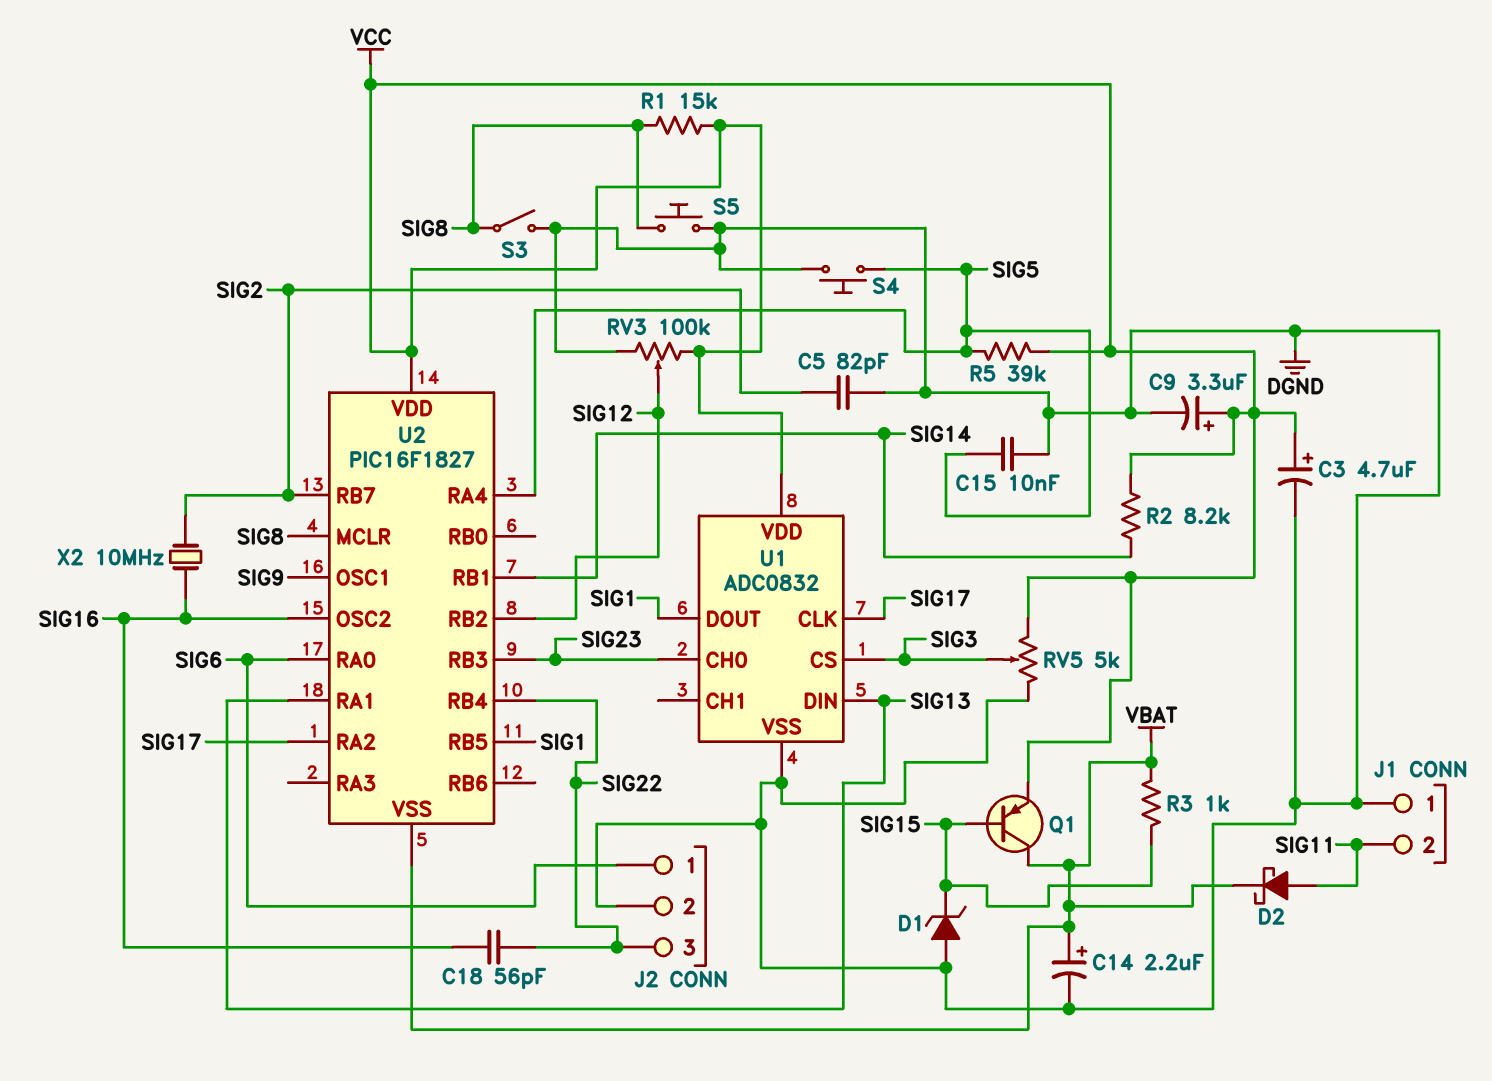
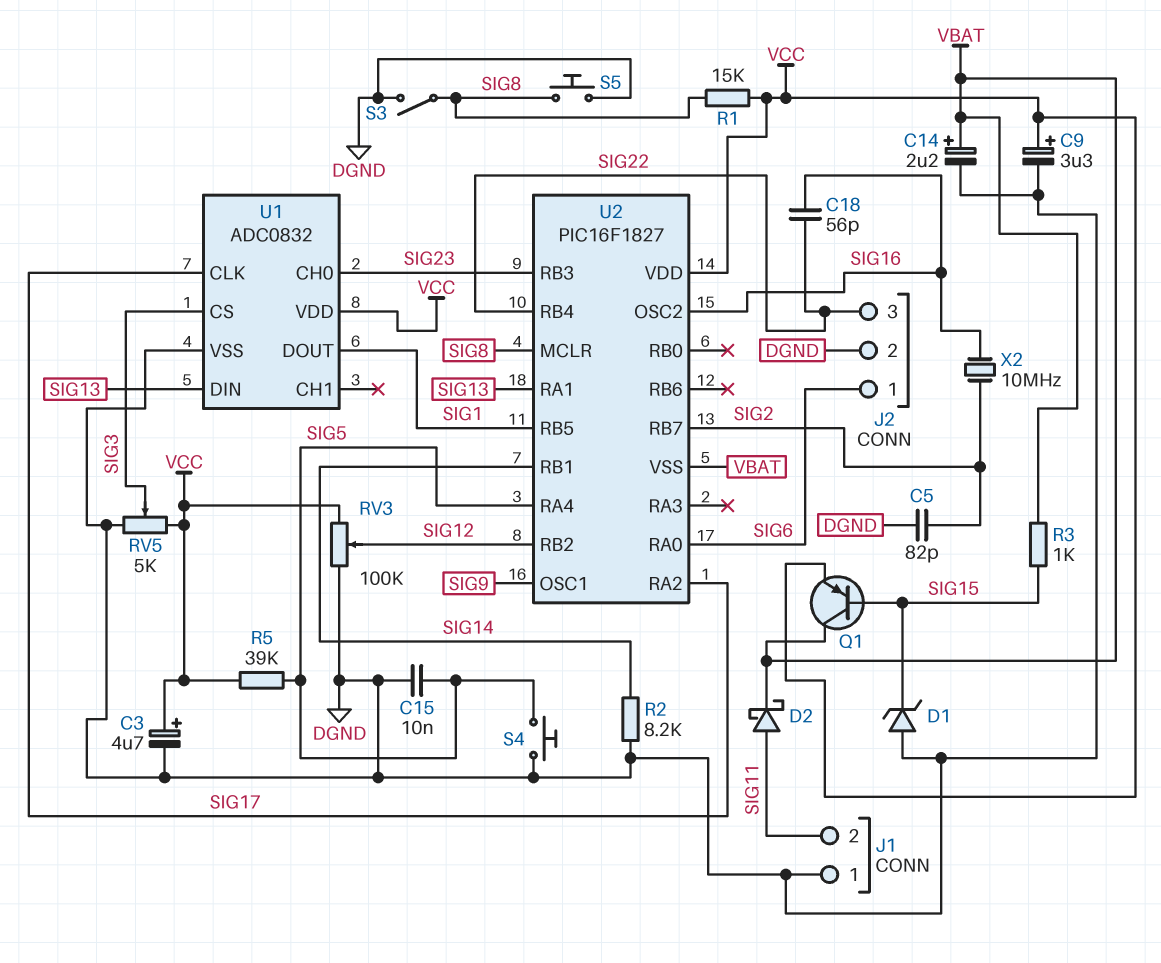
R2: 8.2k (SIG14, VCC) -> 8.2k (DGND, SIG14)

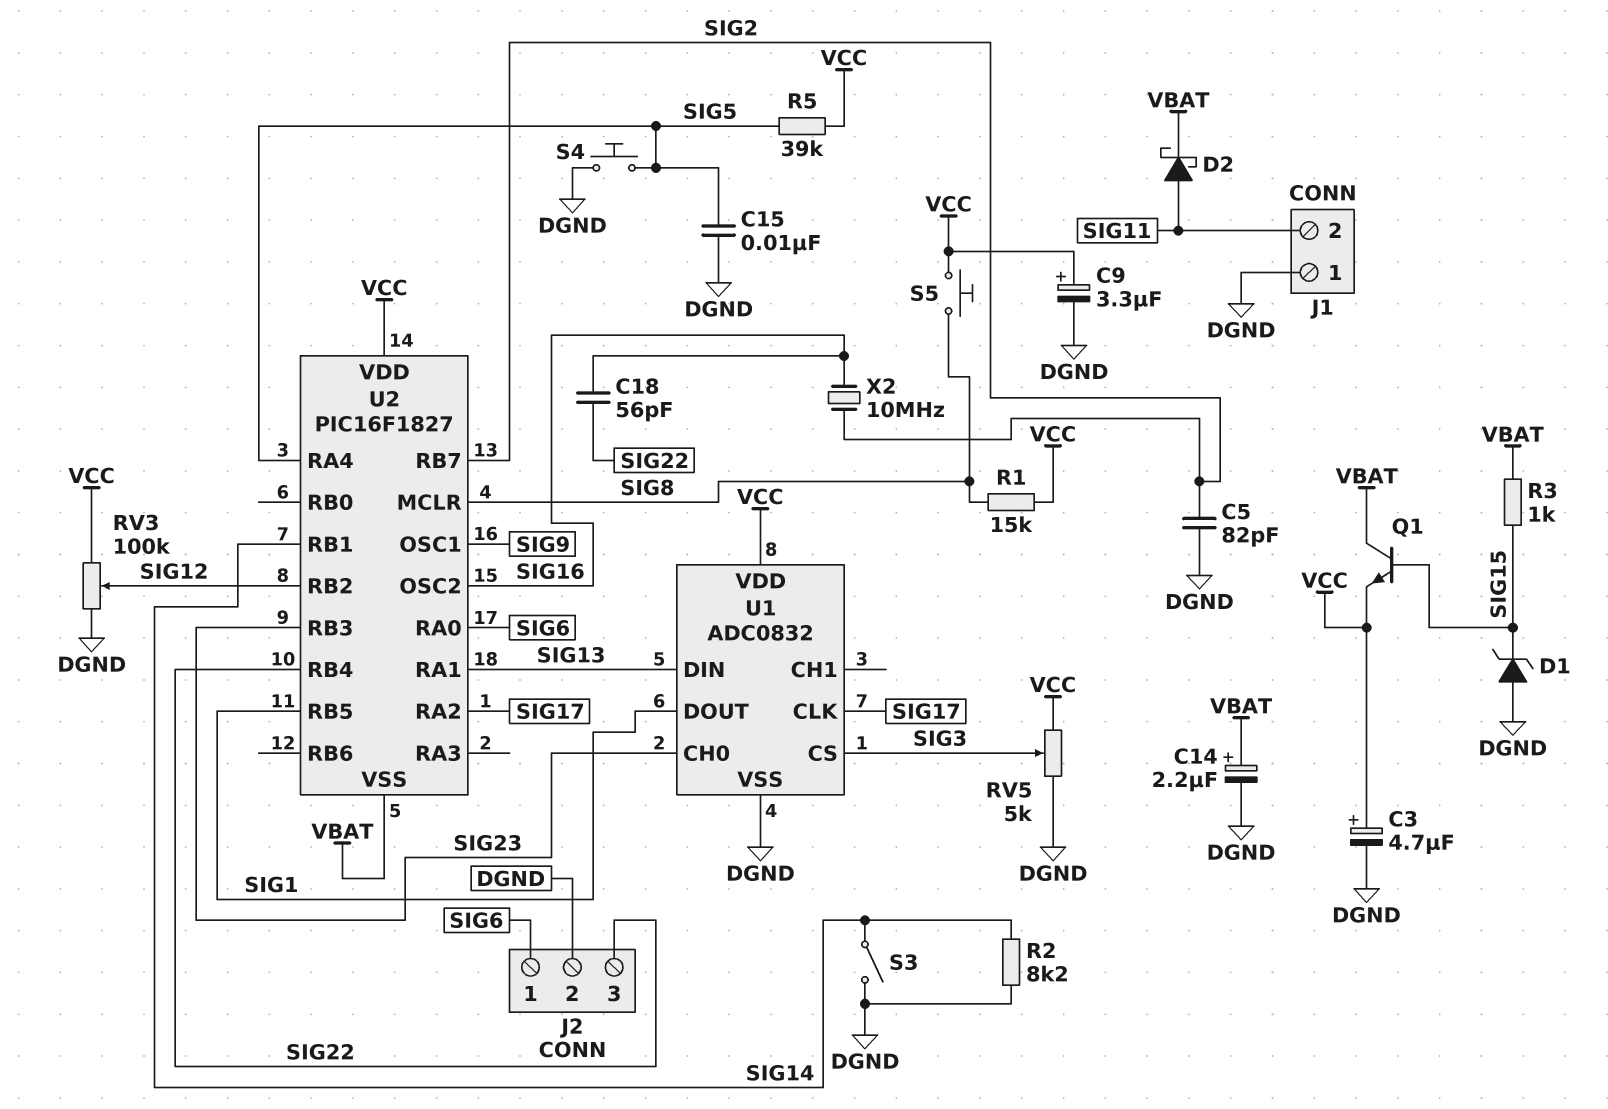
Q1: PNP (B SIG15, C VBAT, E VCC) -> NPN (B SIG15, C VBAT, E VCC)
S3: switch (DGND, SIG8) -> switch (DGND, SIG14)
S5: button (DGND, SIG8) -> button (SIG8, VCC)

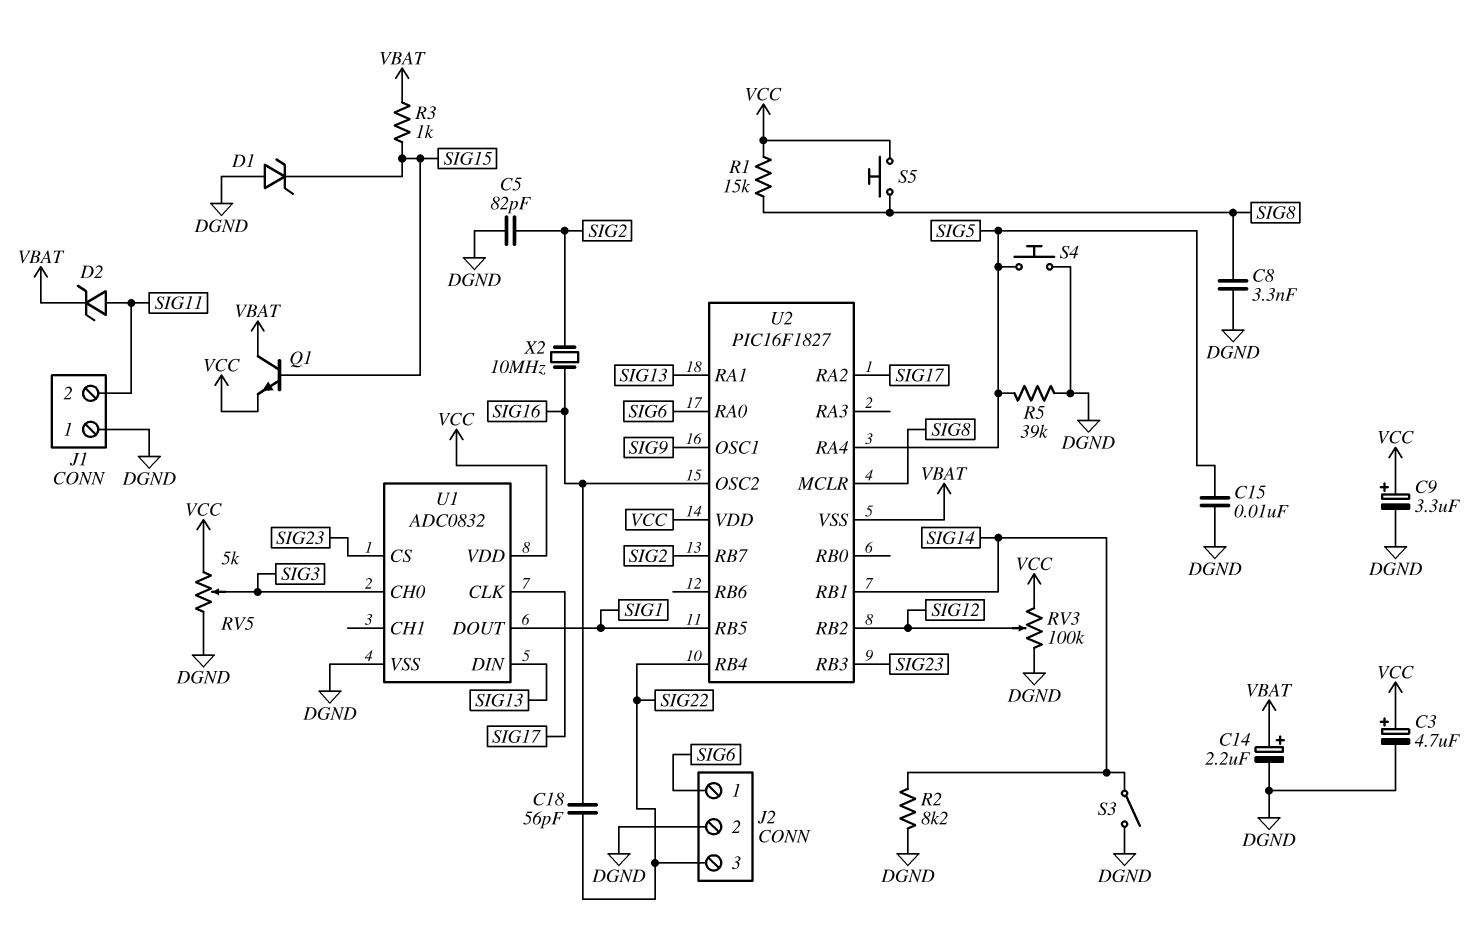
C8: none -> 3.3nF (DGND, SIG8)
D2: schottky (A SIG11, K VBAT) -> zener (A SIG11, K VBAT)
R5: 39k (SIG5, VCC) -> 39k (DGND, SIG5)
U1 pin CH0: SIG23 -> SIG3
U1 pin CS: SIG3 -> SIG23

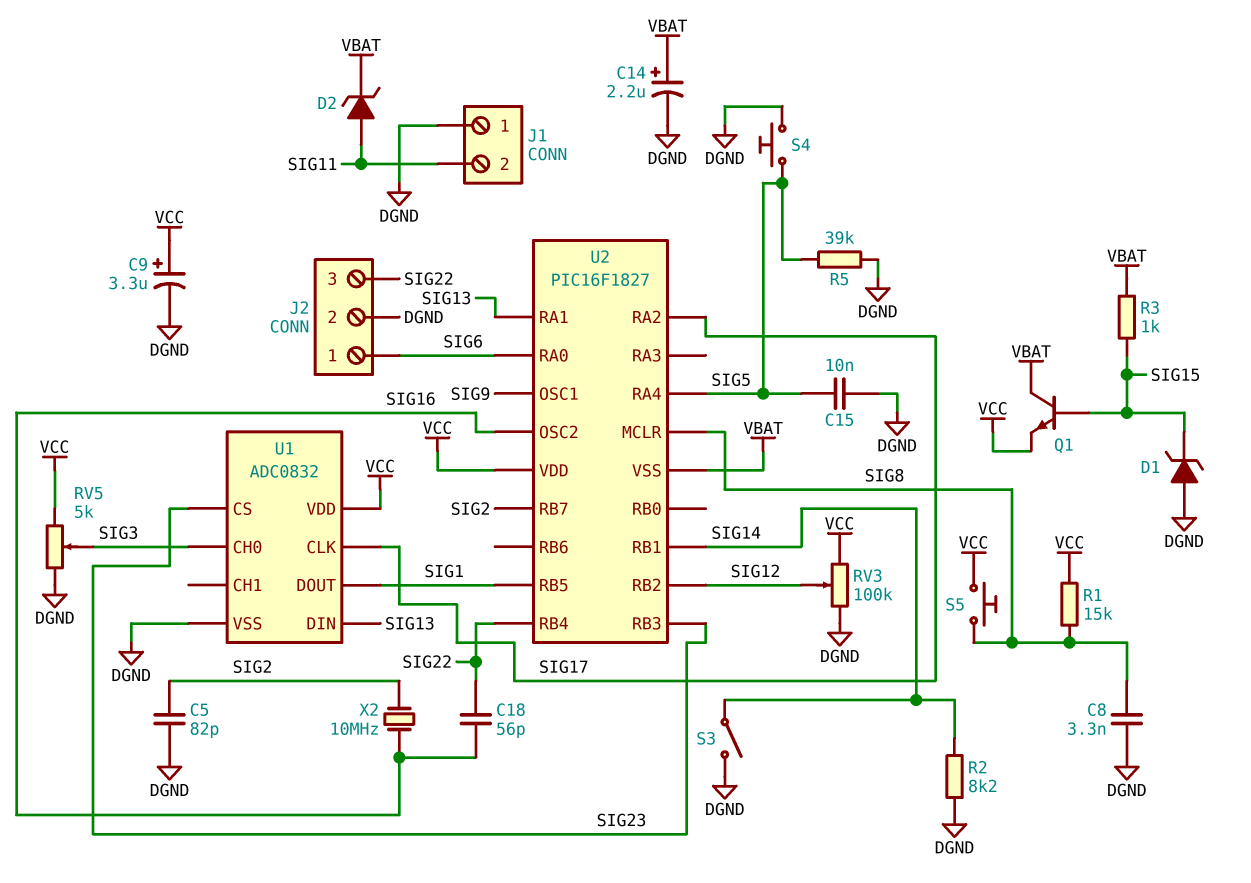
C3: 4.7uF (plus VCC, minus DGND) -> none

